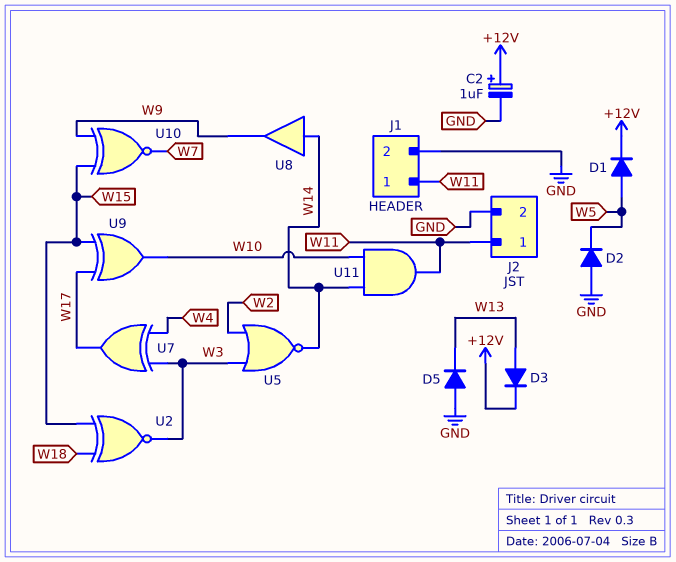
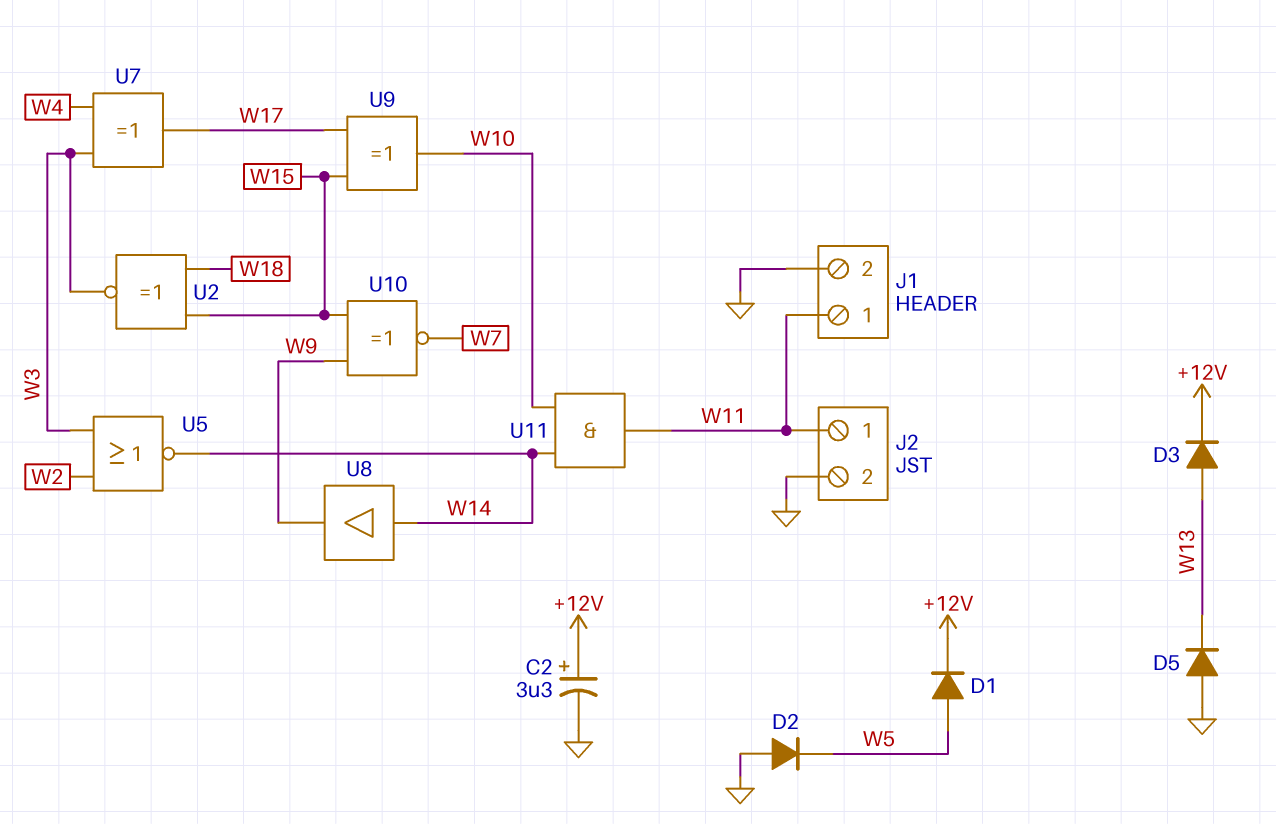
C2: 1uF (plus +12V, minus GND) -> 3.3uF (plus +12V, minus GND)

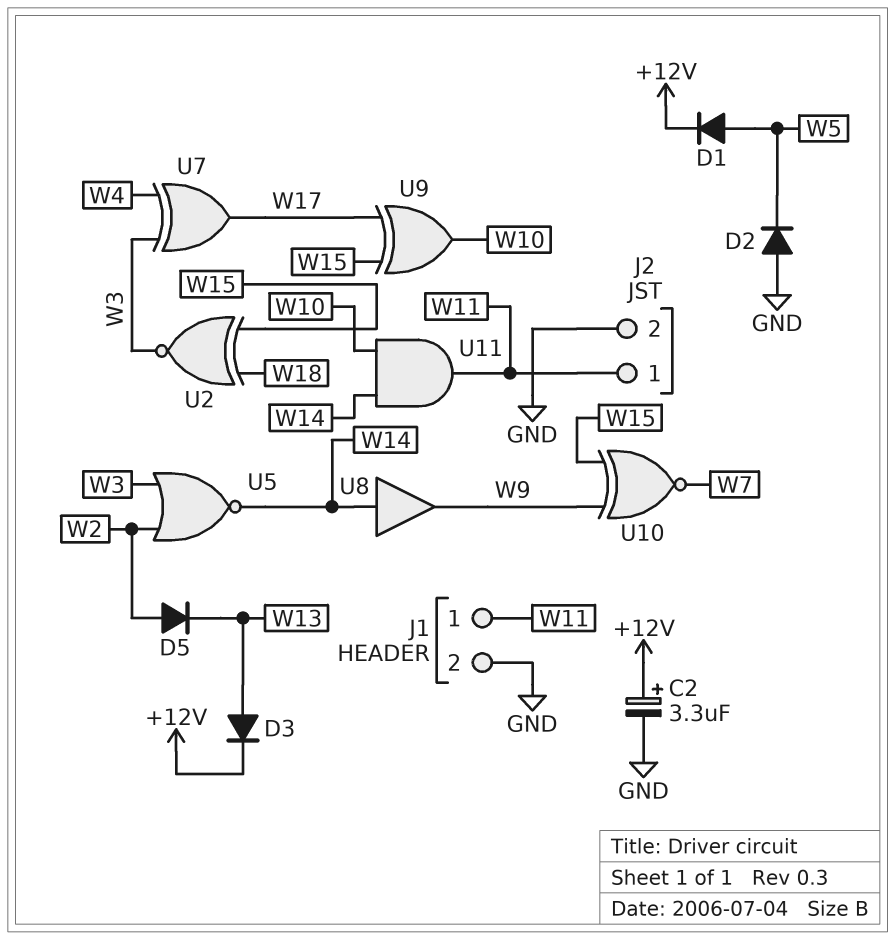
D5: diode (A GND, K W13) -> diode (A W2, K W13)

